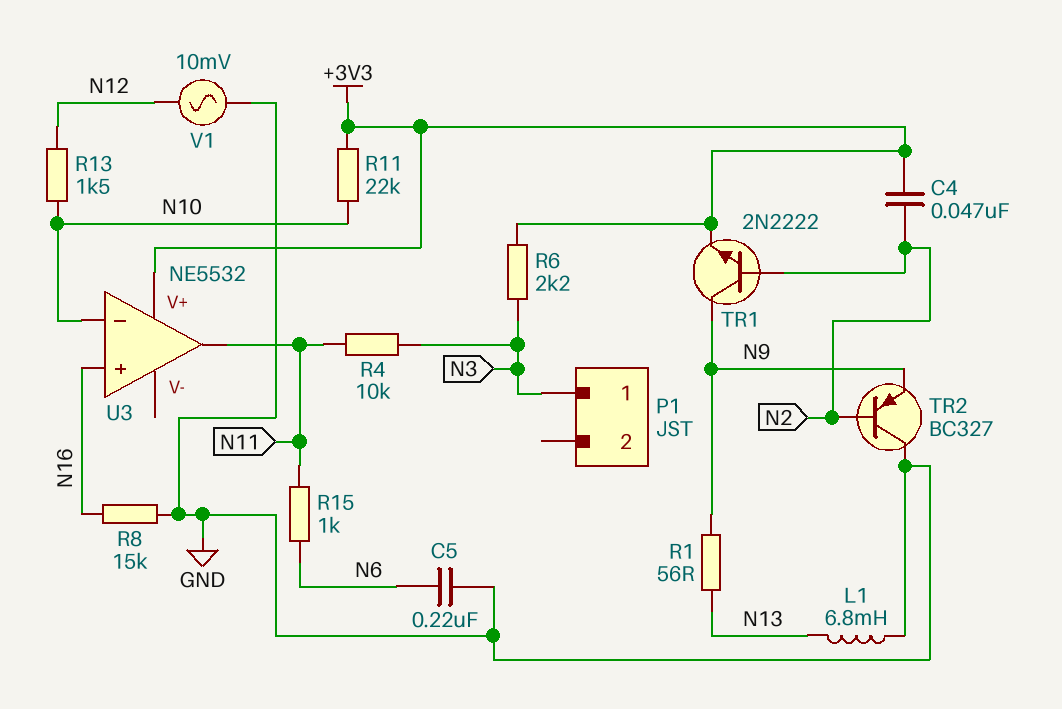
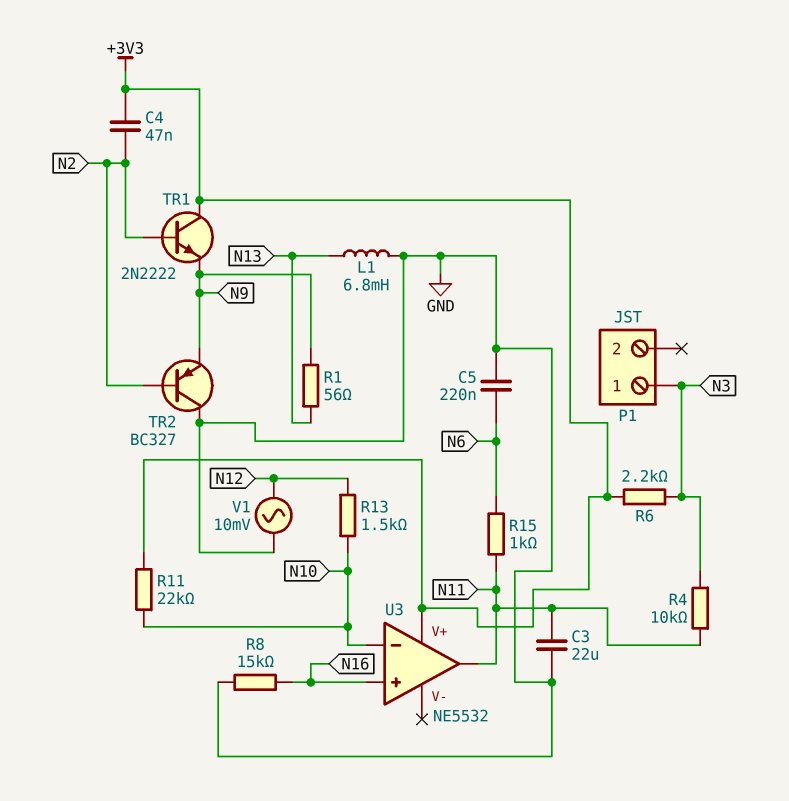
C3: none -> 22uF (GND, N11)
TR1: NPN 2N2222 (B N2, C N9, E +3V3) -> NPN 2N2222 (B N2, C +3V3, E N9)

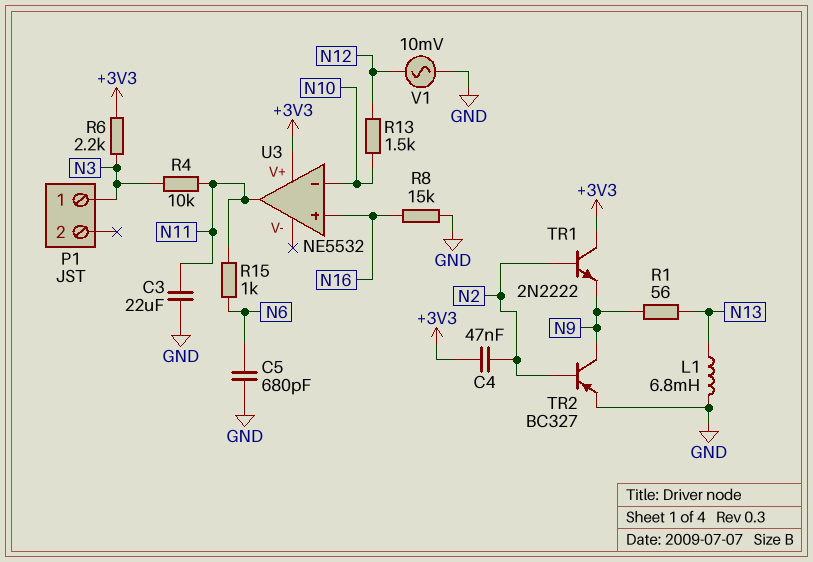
C5: 220nF (GND, N6) -> 680pF (GND, N6)
R11: 22k (+3V3, N10) -> none
TR2: PNP BC327 (B N2, C GND, E N9) -> PNP BC327 (B N2, C N9, E GND)

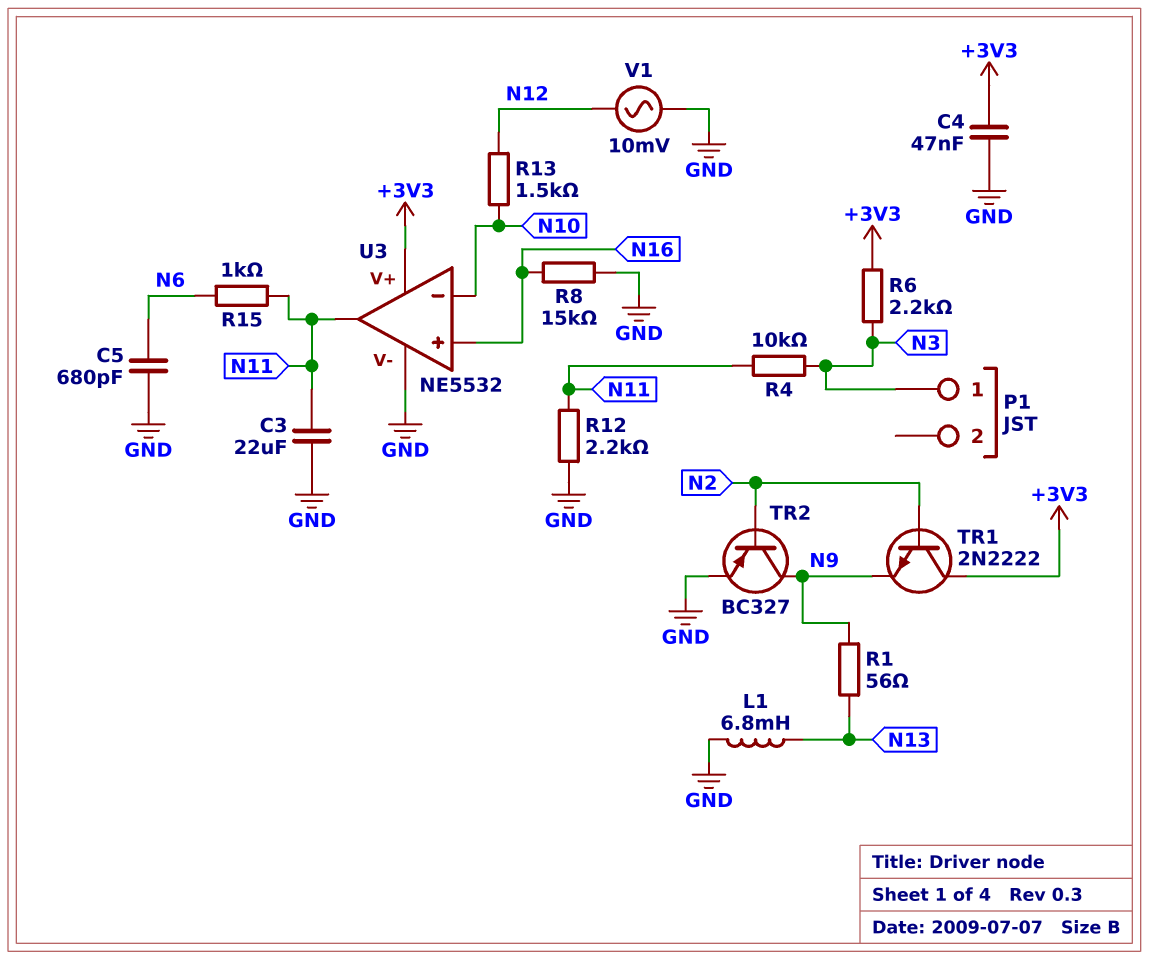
C4: 47nF (+3V3, N2) -> 47nF (+3V3, GND)
R12: none -> 2.2k (GND, N11)
U3 pin V-: none -> GND

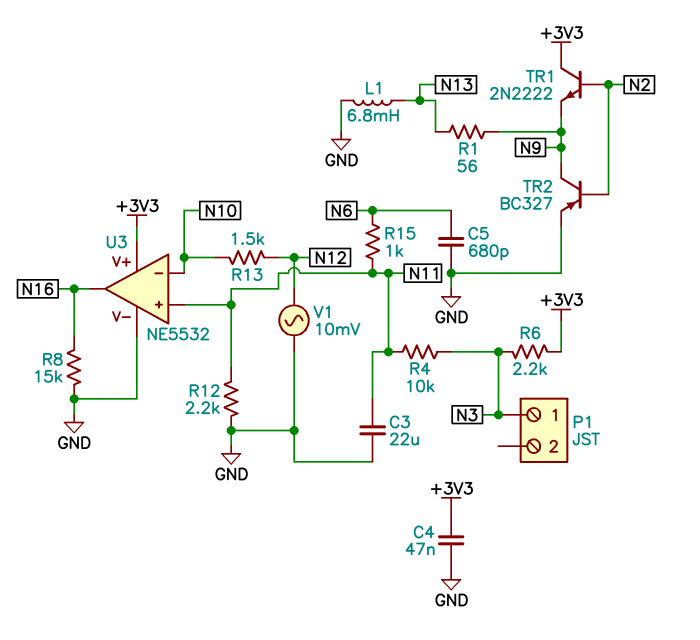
U3 pin in+: N16 -> N11
U3 pin out: N11 -> N16

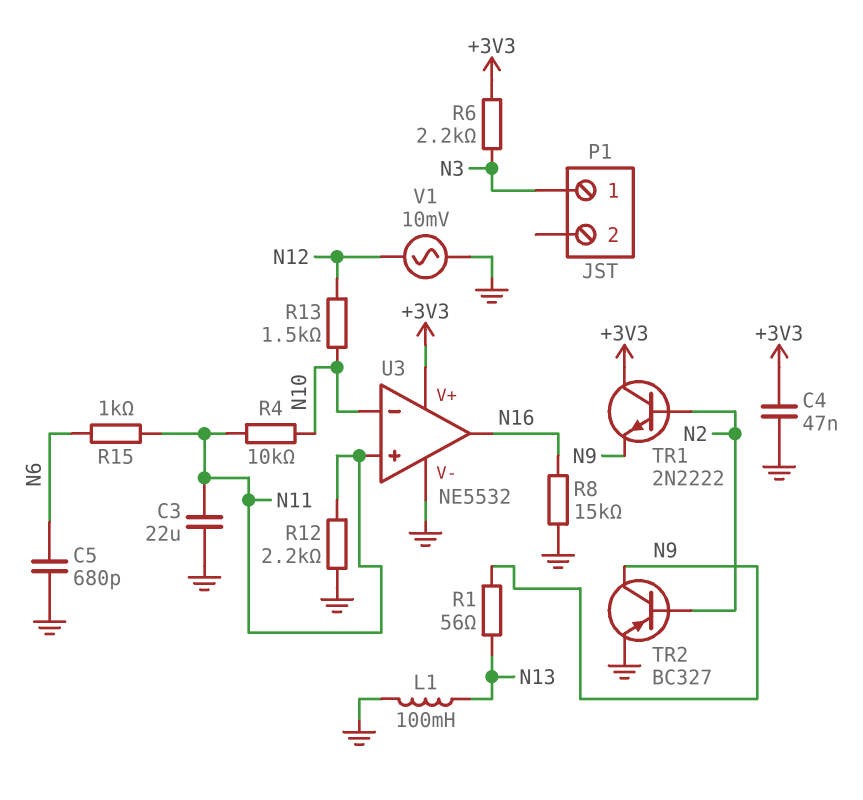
L1: 6.8mH (GND, N13) -> 100mH (GND, N13)
R4: 10k (N3, N11) -> 10k (N10, N11)

